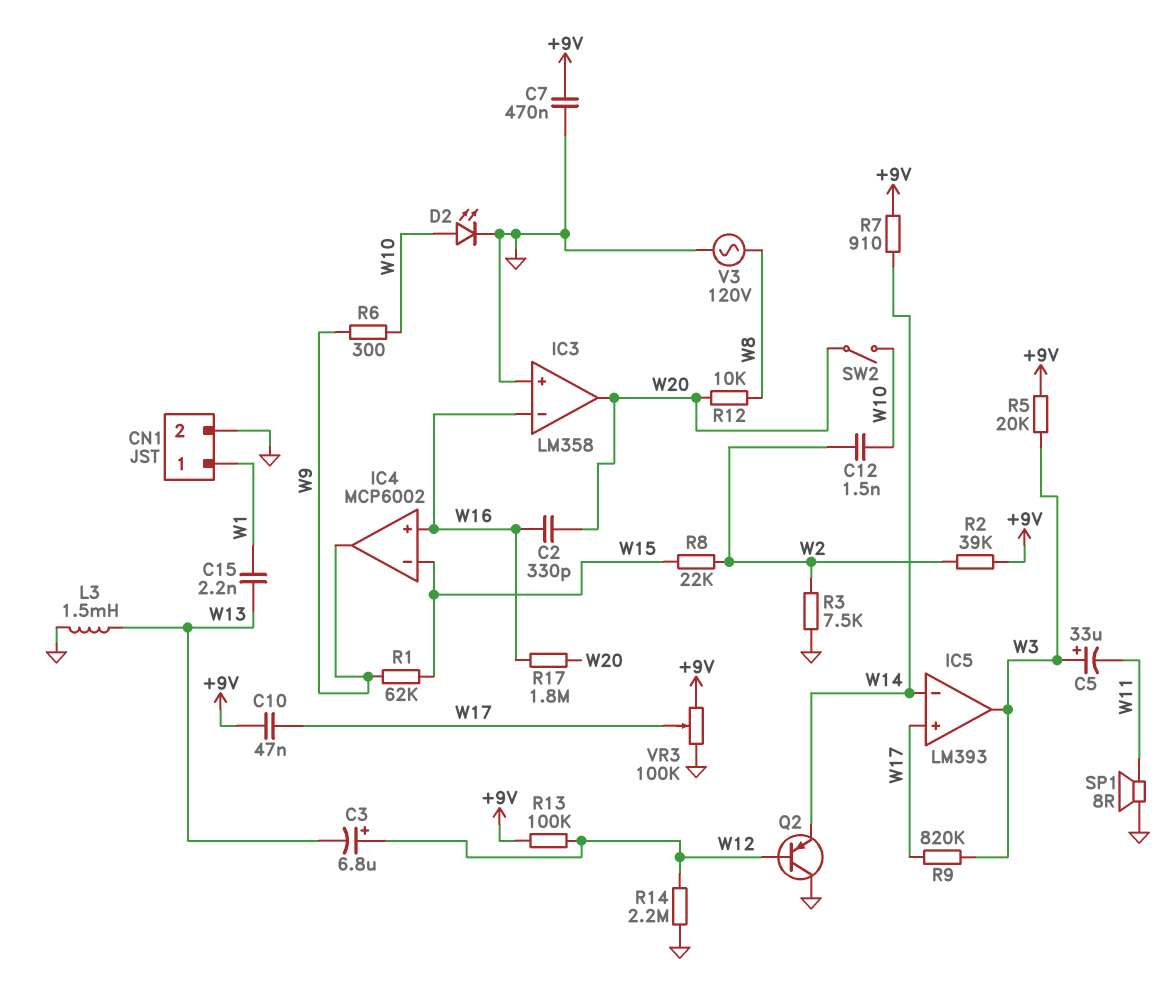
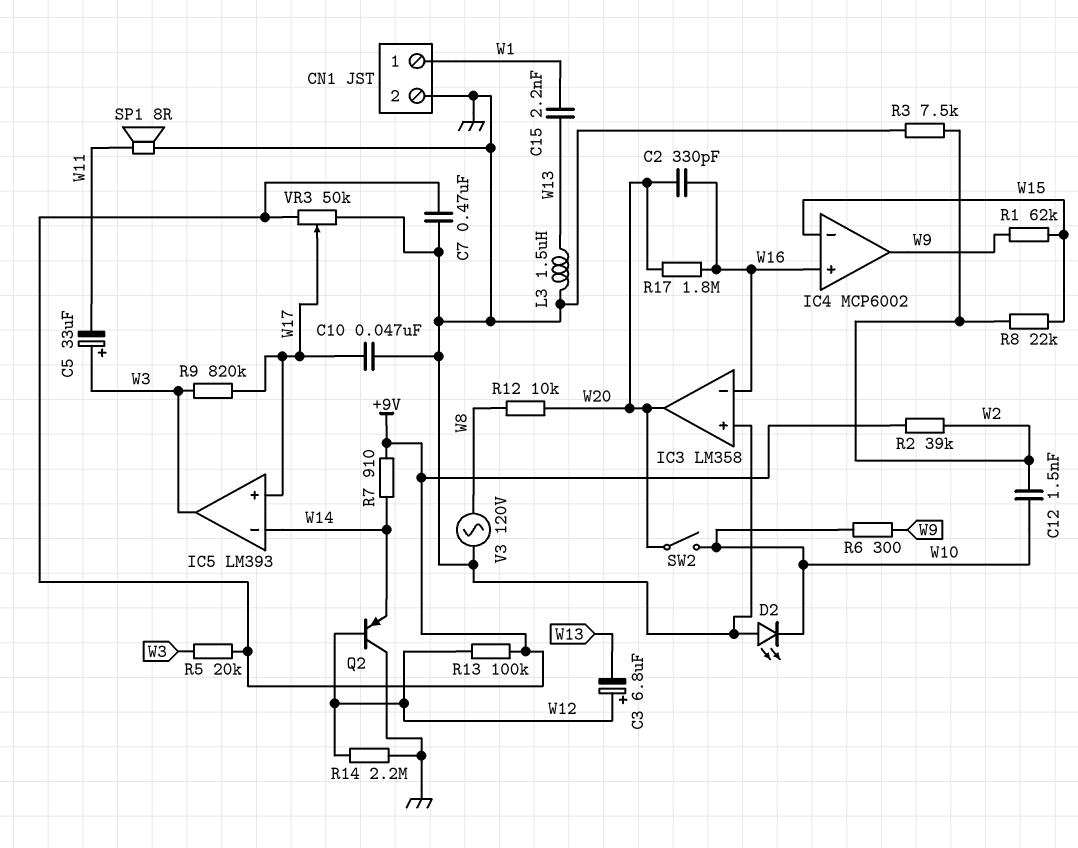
C10: 47nF (+9V, W17) -> 47nF (GND, W17)
D2: LED (A W10, K GND) -> LED (A GND, K W10)
L3: 1.5mH (GND, W13) -> 1.5uH (GND, W13)
VR3: 100k (+9V, GND, wiper W17) -> 50k (+9V, GND, wiper W17)

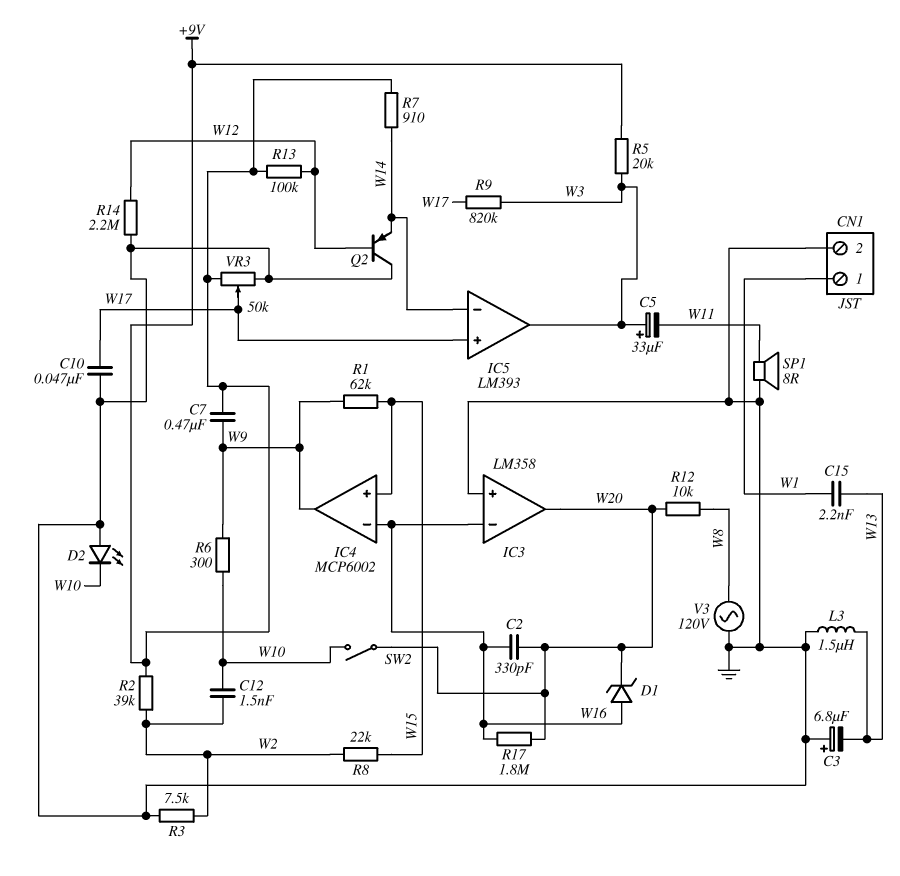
C3: 6.8uF (plus W12, minus W13) -> 6.8uF (plus GND, minus W13)
C7: 470nF (+9V, GND) -> 470nF (+9V, W9)
D1: none -> zener (A W16, K W20)
IC4 pin in+: W16 -> W15
IC4 pin in-: W15 -> W16

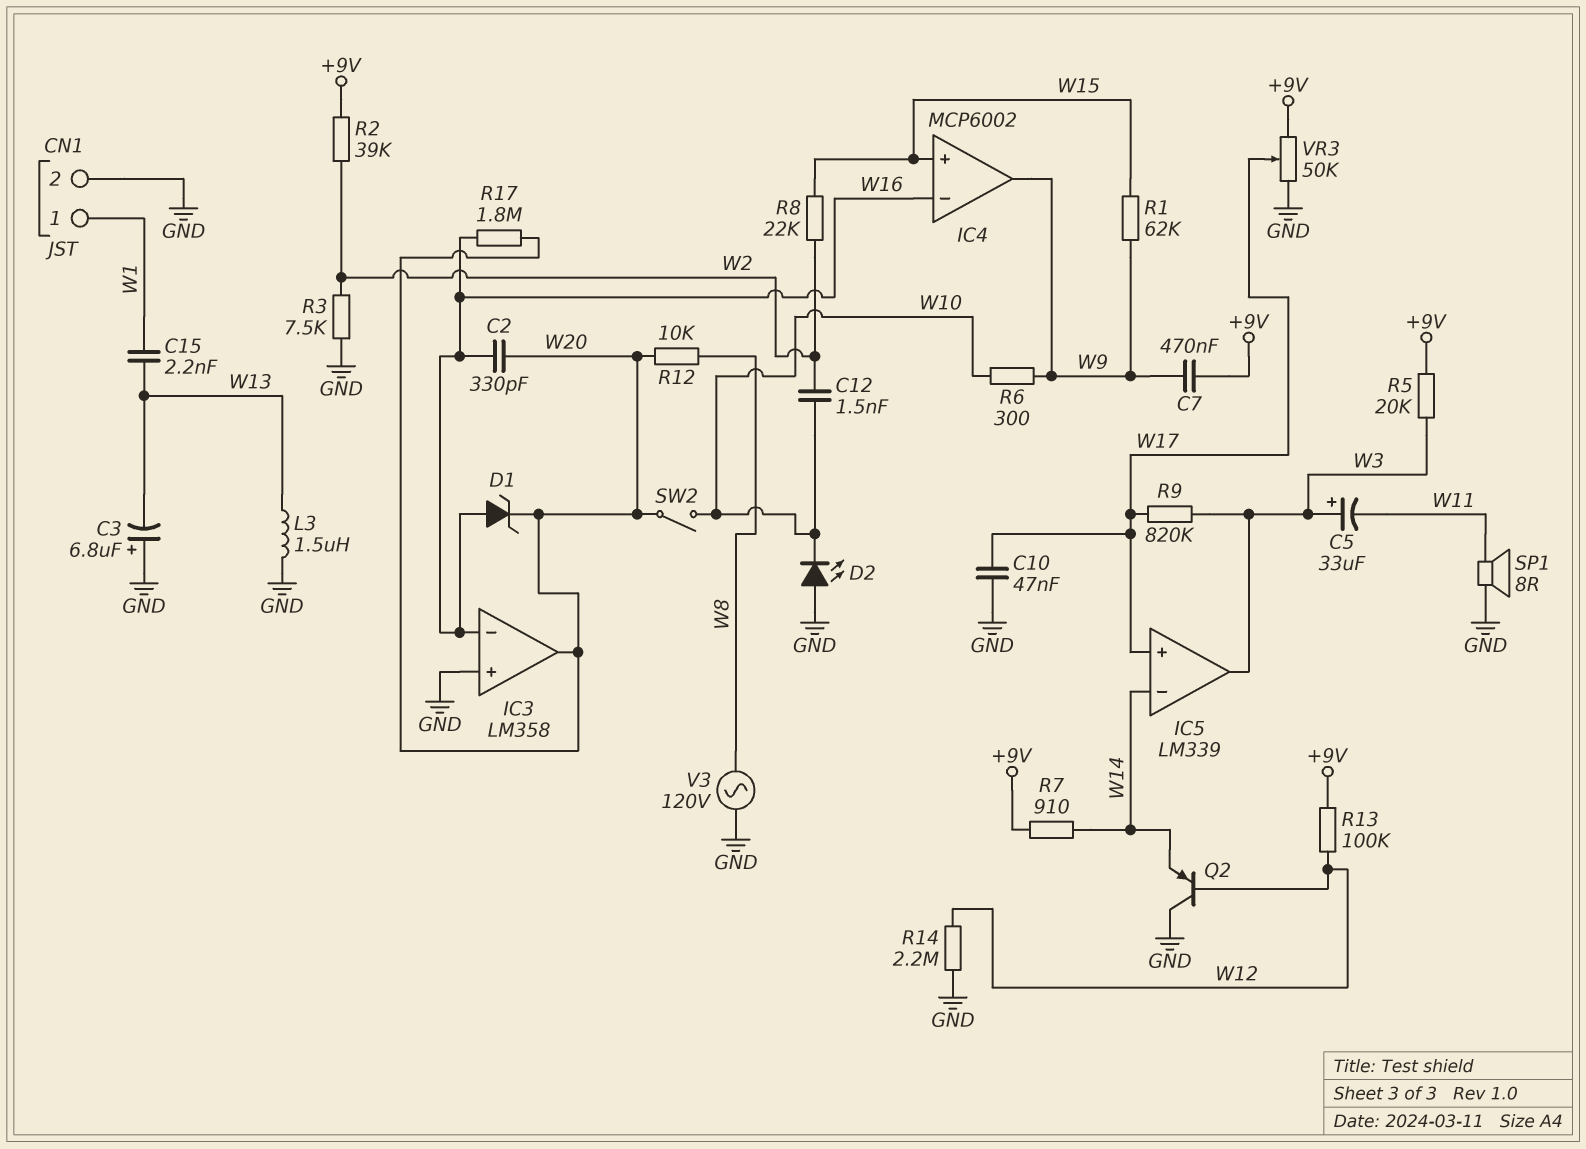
IC5: LM393 -> LM339

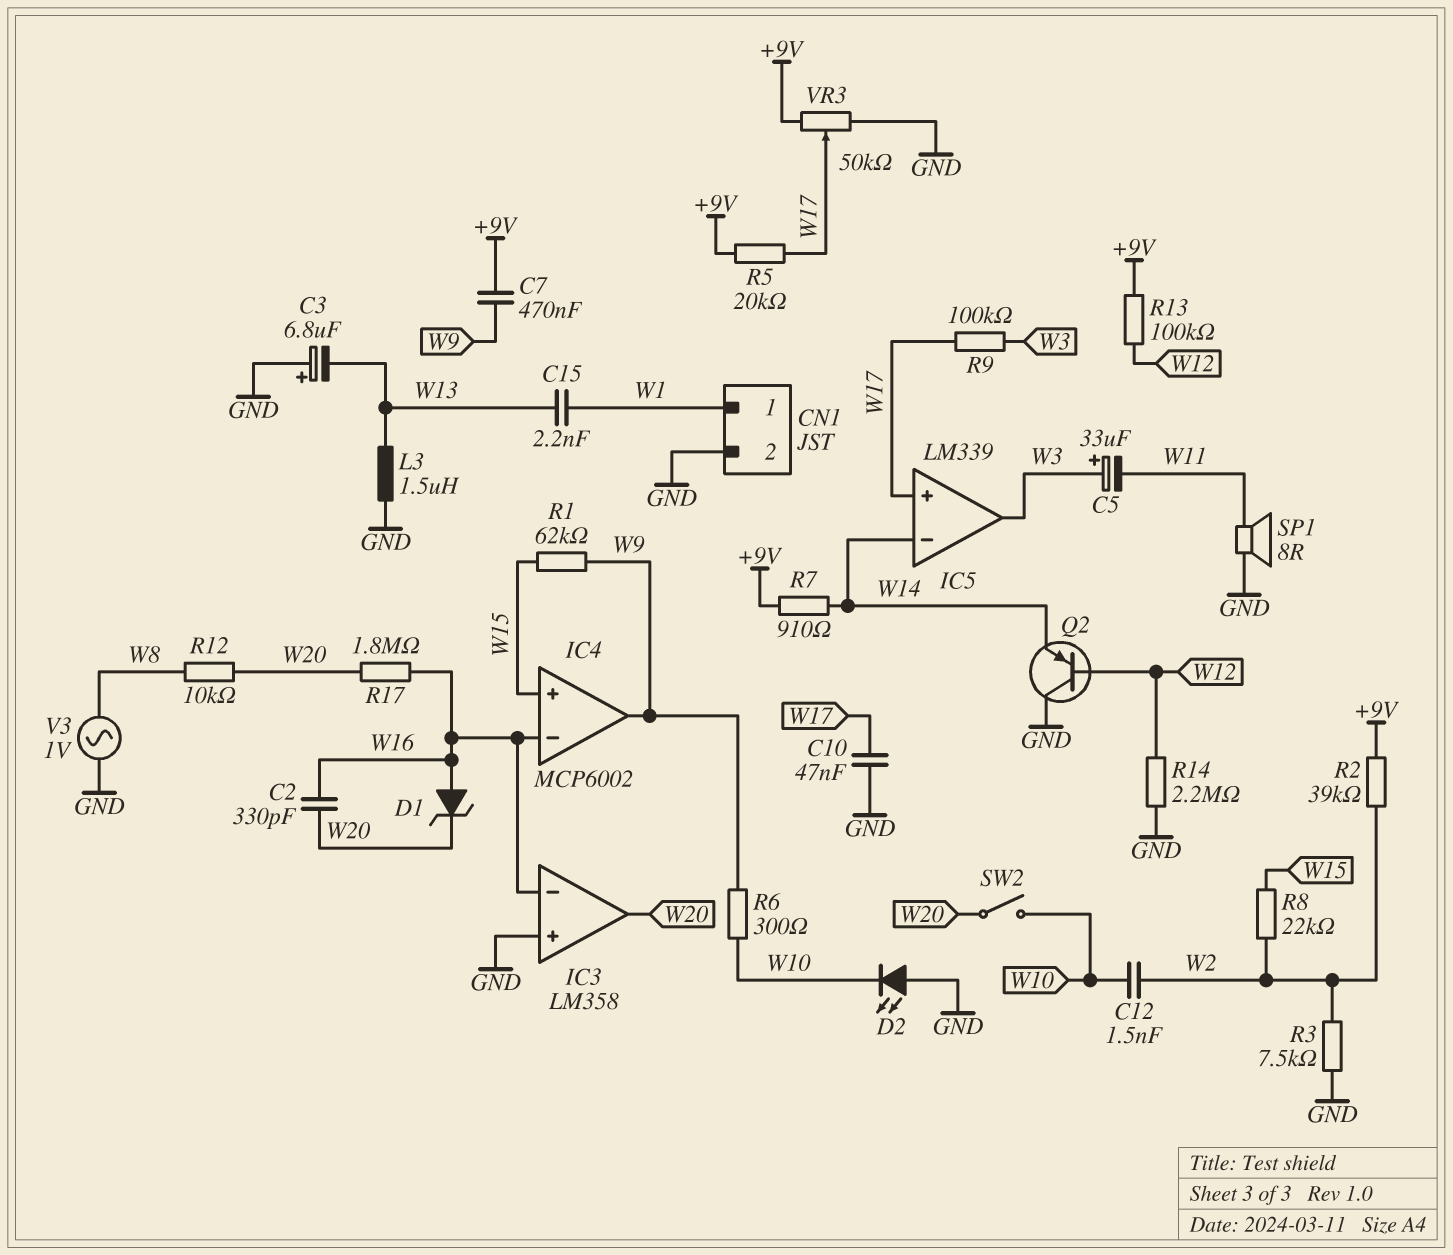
R5: 20k (+9V, W3) -> 20k (+9V, W17)
R9: 820k (W3, W17) -> 100k (W3, W17)
V3: AC 120V (GND, W8) -> AC 1V (GND, W8)

